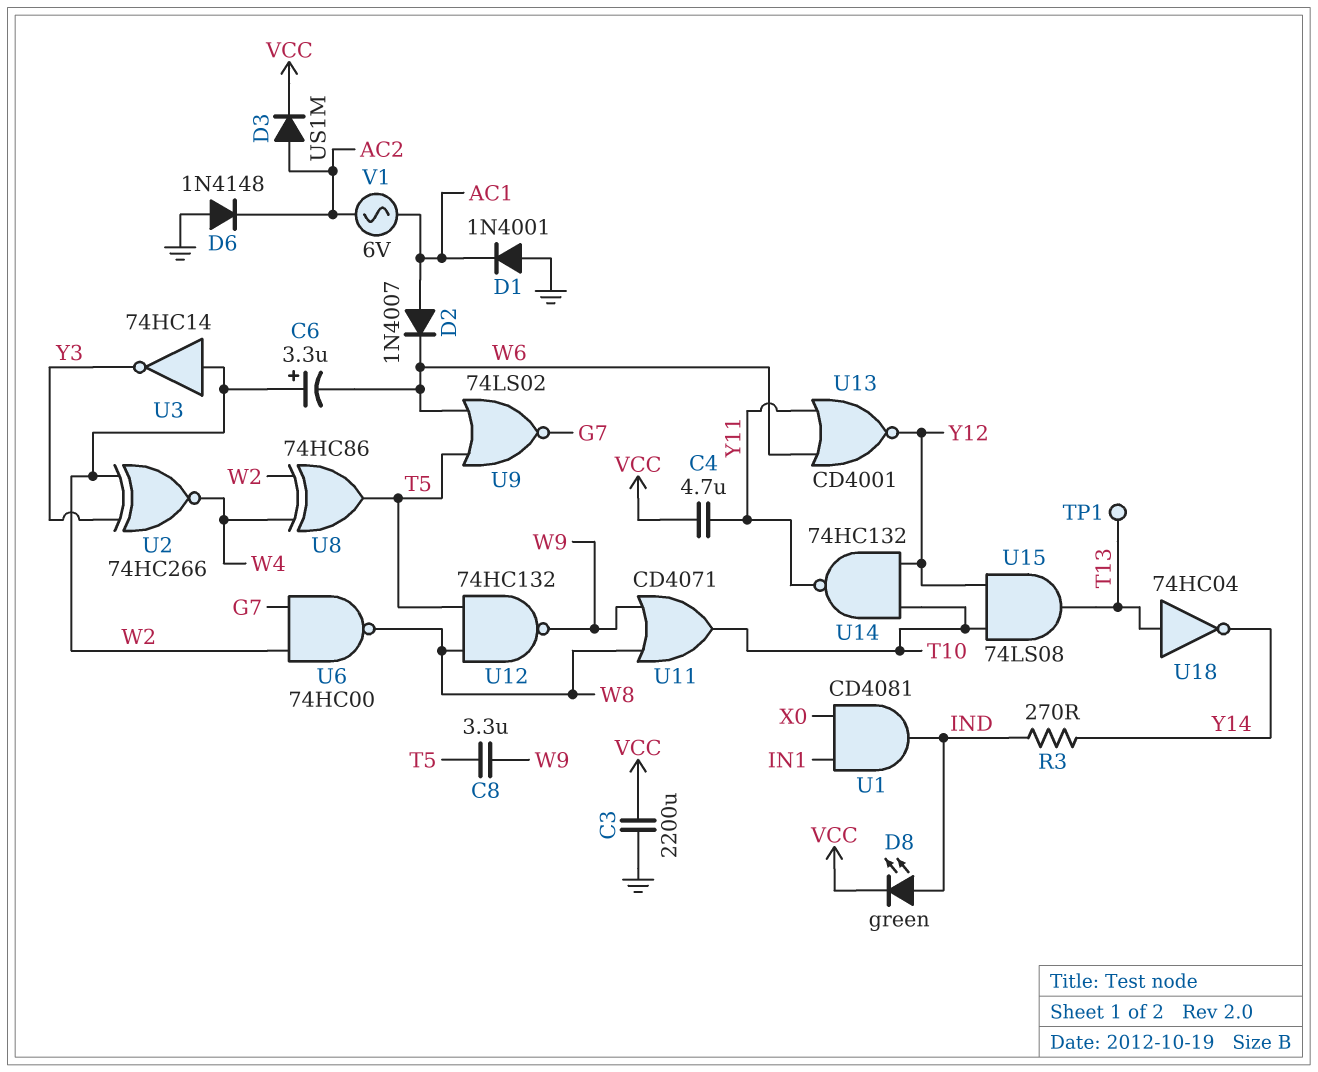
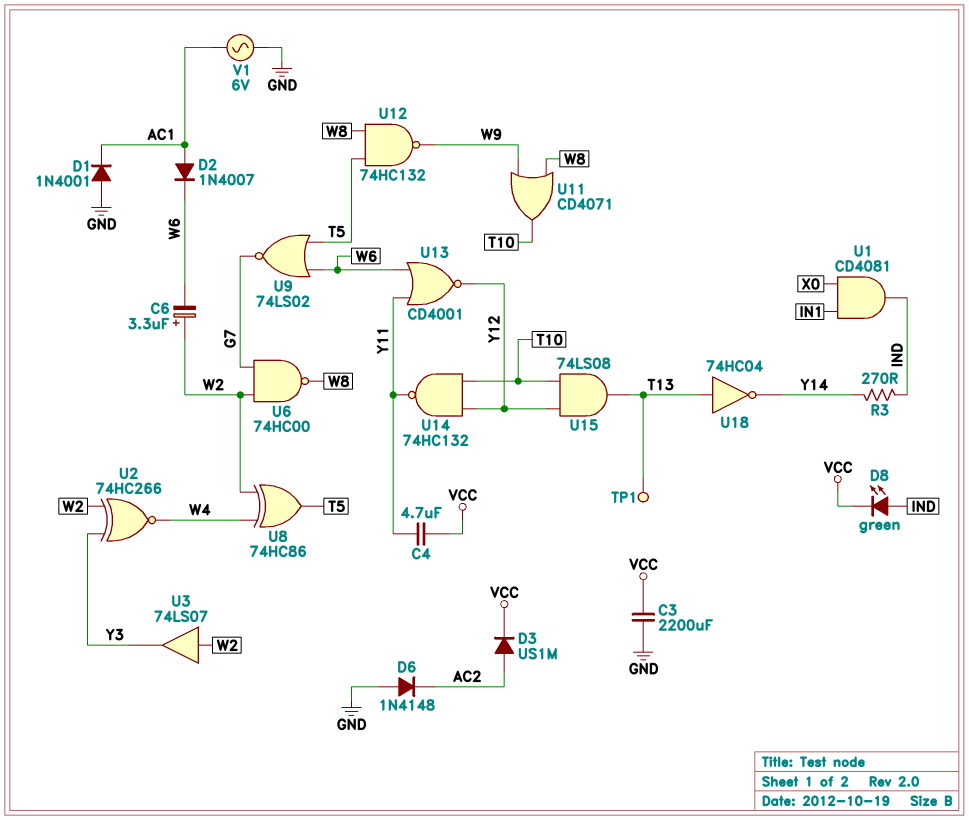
C8: 3.3uF (T5, W9) -> none
U3: NOT 74HC14 (in W2, out Y3) -> buffer 74LS07 (in W2, out Y3)
V1: AC 6V (AC1, AC2) -> AC 6V (AC1, GND)

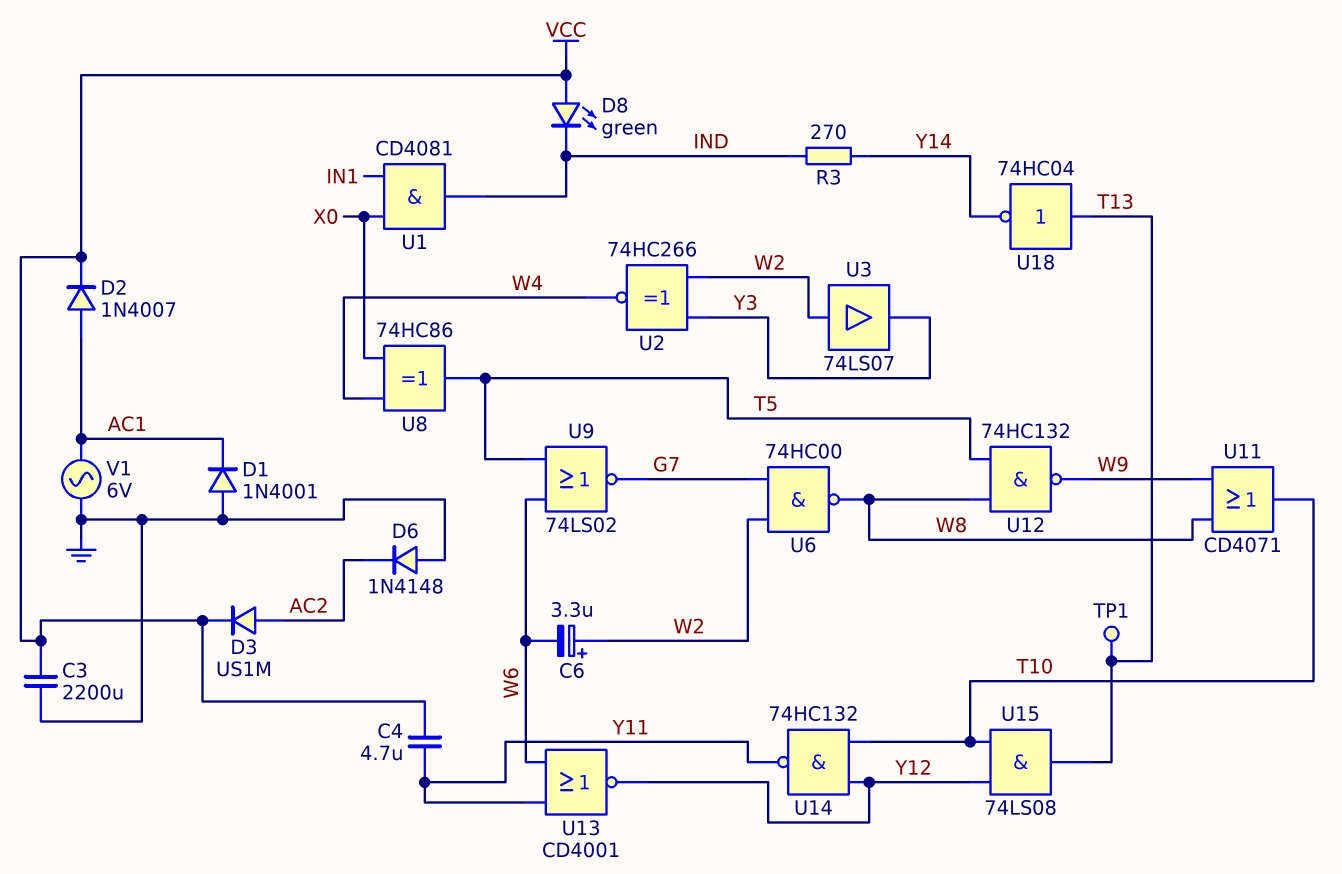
D2: diode 1N4007 (A AC1, K W6) -> diode 1N4007 (A AC1, K VCC)
D8: LED green (A IND, K VCC) -> LED green (A VCC, K IND)
U8: XOR 74HC86 (in W2, in W4, out T5) -> XOR 74HC86 (in W4, in X0, out T5)

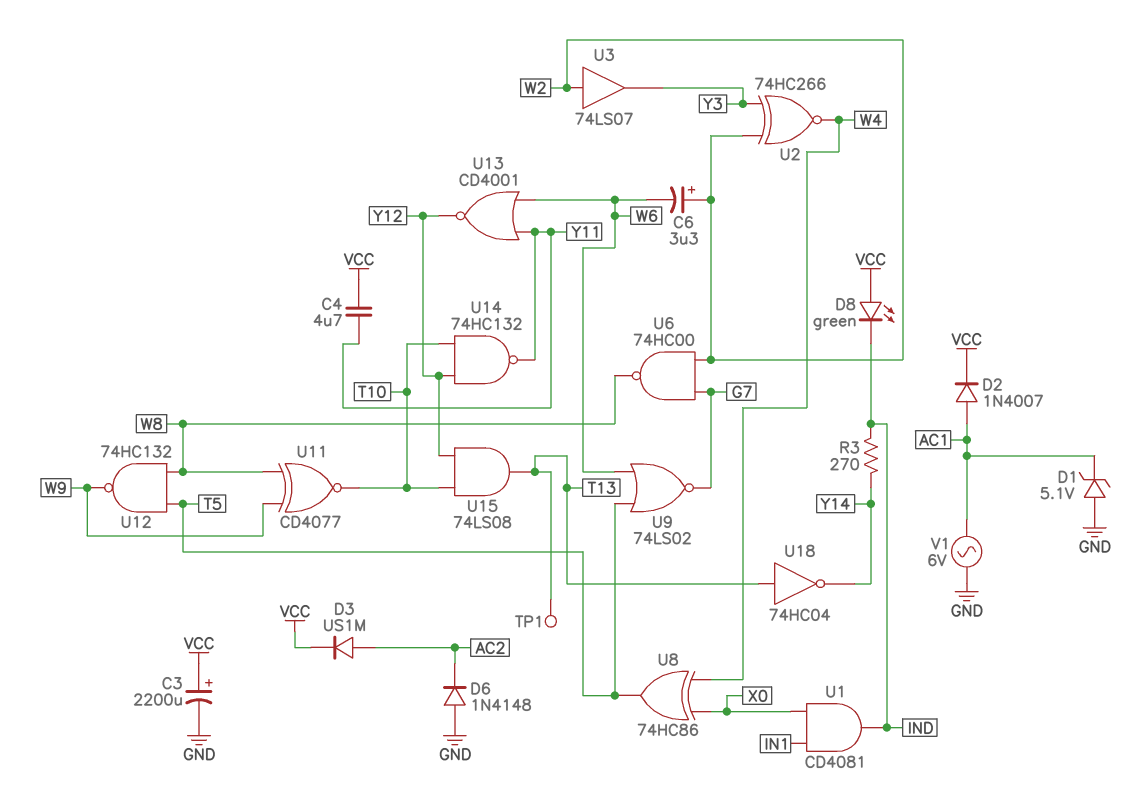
C3: 2200uF (GND, VCC) -> 2200uF (plus VCC, minus GND)
D1: diode 1N4001 (A GND, K AC1) -> zener 5.1V (A GND, K AC1)
U11: OR CD4071 (in W8, in W9, out T10) -> XNOR CD4077 (in W8, in W9, out T10)

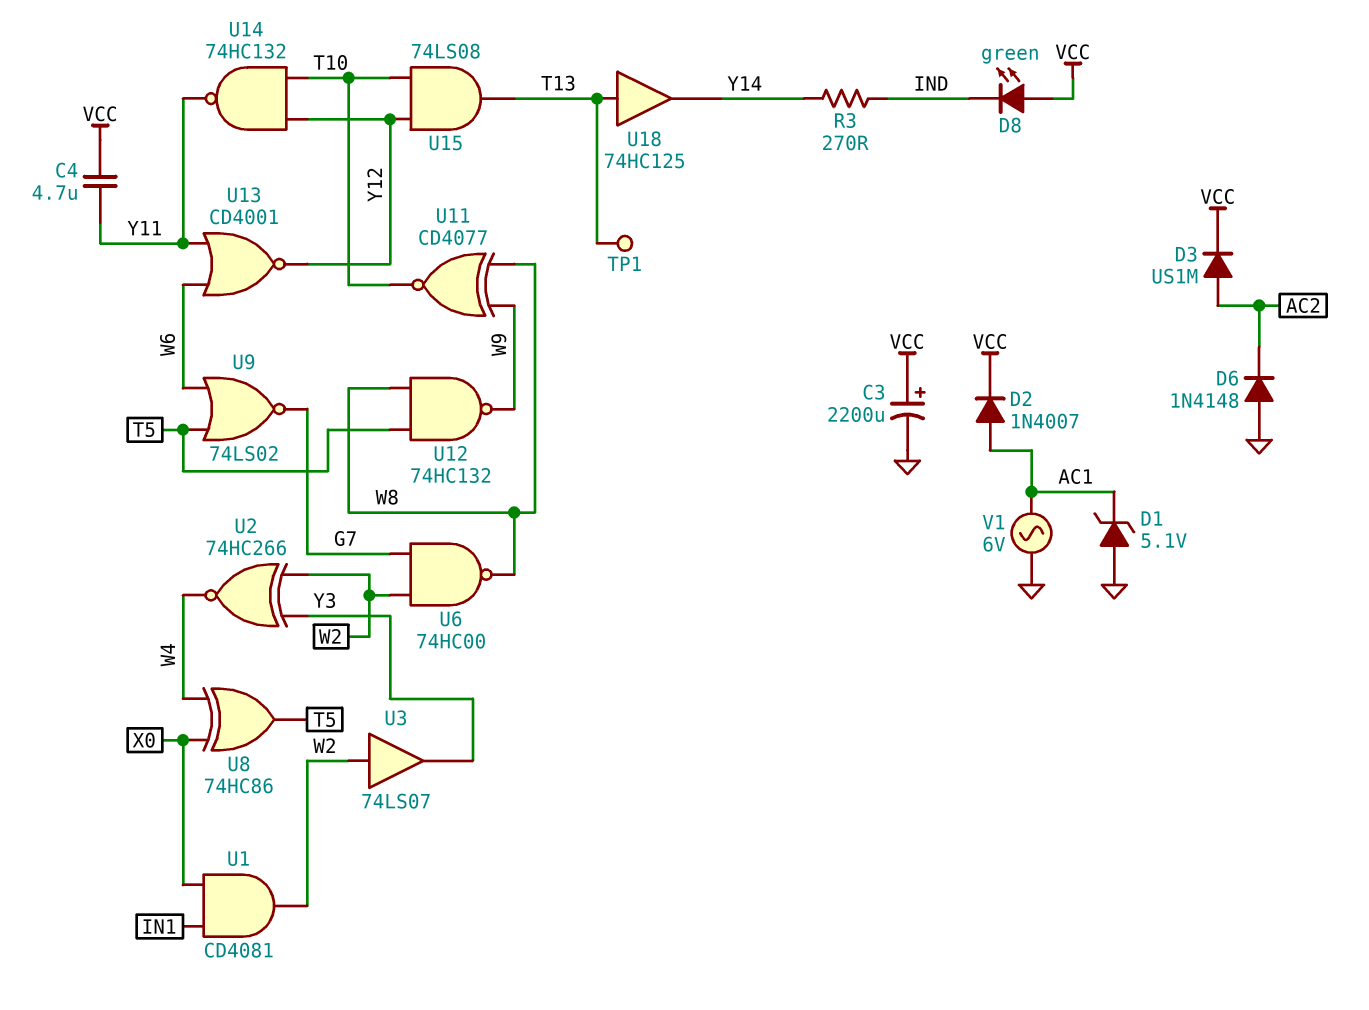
C6: 3.3uF (plus W2, minus W6) -> none
U1: AND CD4081 (in IN1, in X0, out IND) -> AND CD4081 (in IN1, in X0, out W2)
U18: NOT 74HC04 (in T13, out Y14) -> buffer 74HC125 (in T13, out Y14)

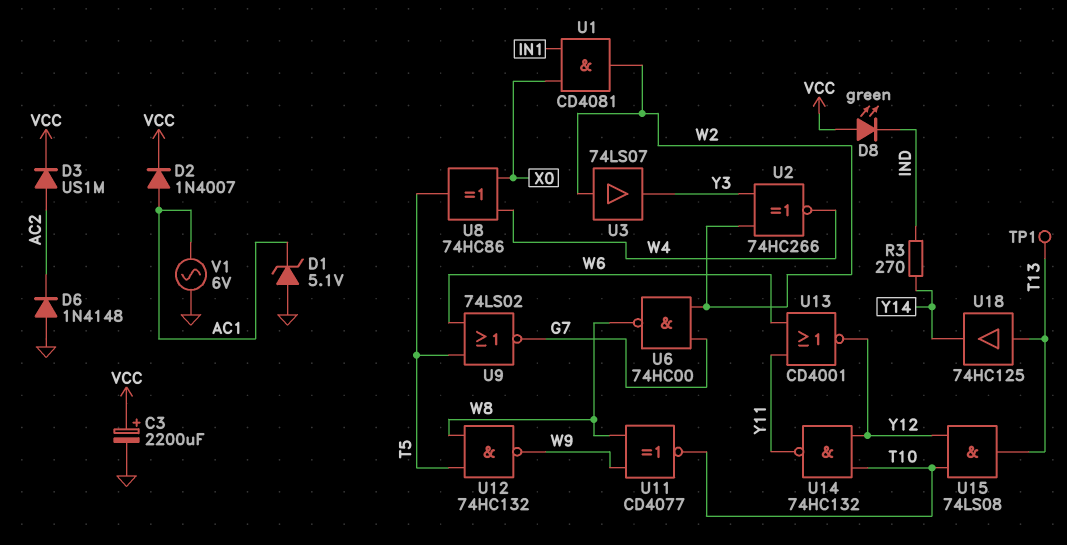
C4: 4.7uF (VCC, Y11) -> none

